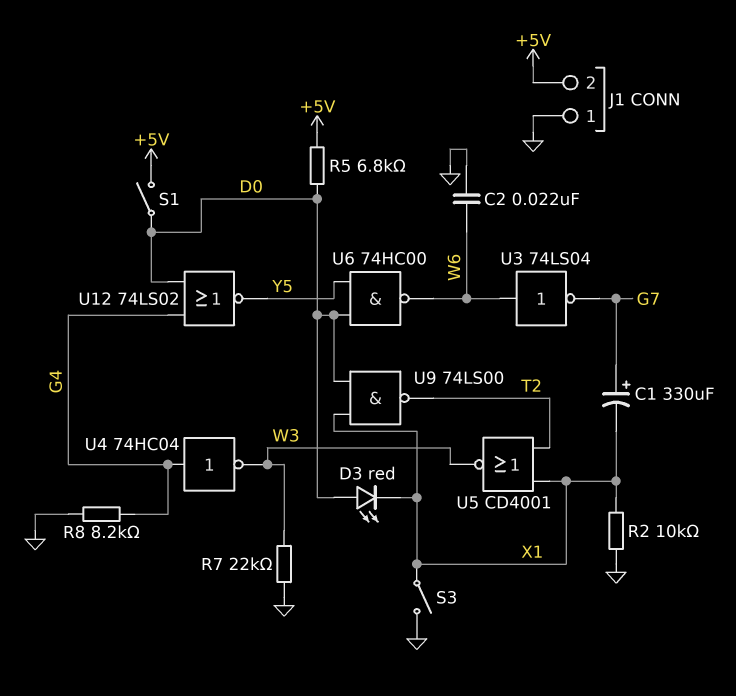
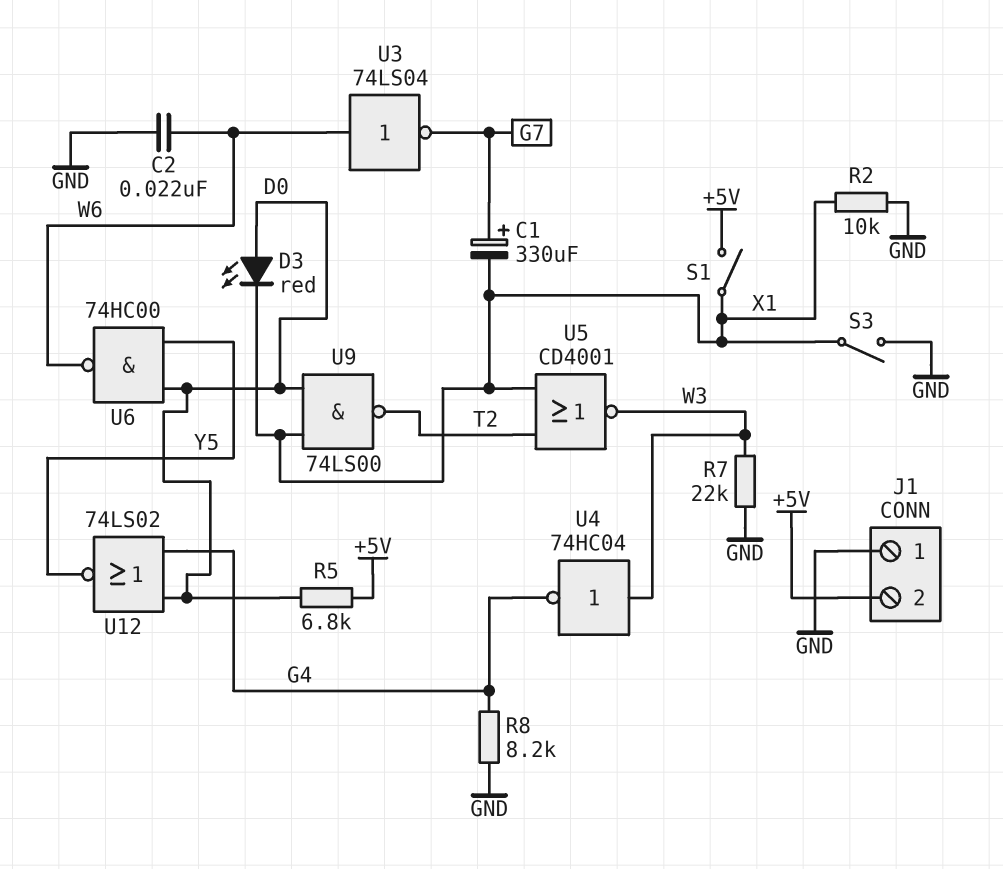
S1: switch (+5V, D0) -> switch (+5V, X1)
U4: NOT 74HC04 (in G4, out W3) -> NOT 74HC04 (in W3, out G4)

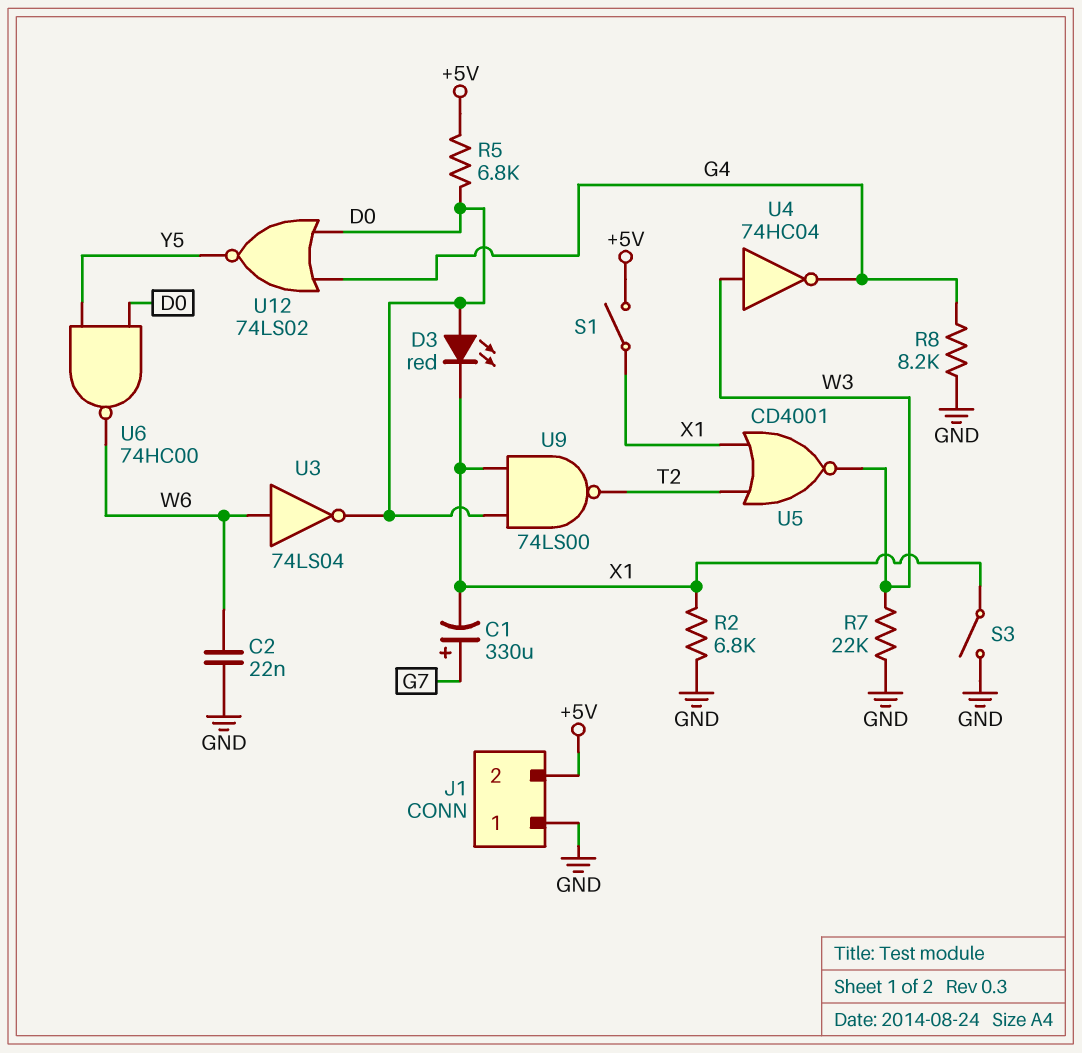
R2: 10k (GND, X1) -> 6.8k (GND, X1)
U3: NOT 74LS04 (in W6, out G7) -> NOT 74LS04 (in W6, out D0)

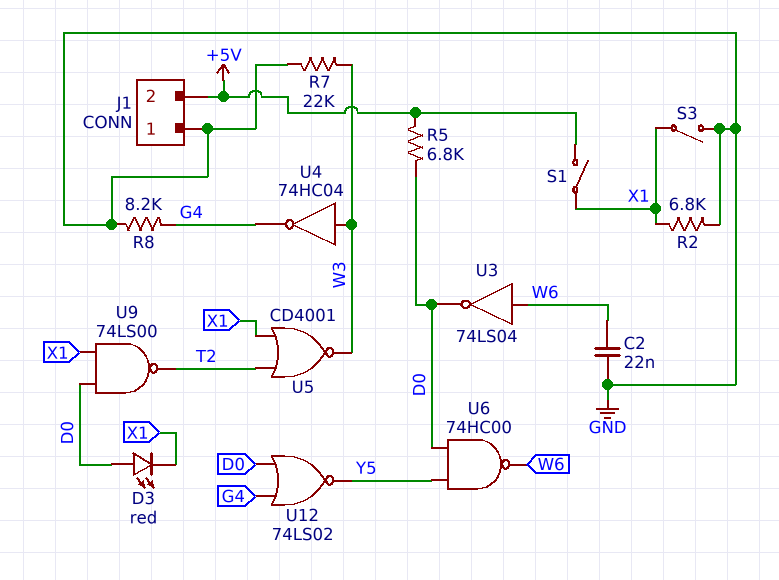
C1: 330uF (plus G7, minus X1) -> none

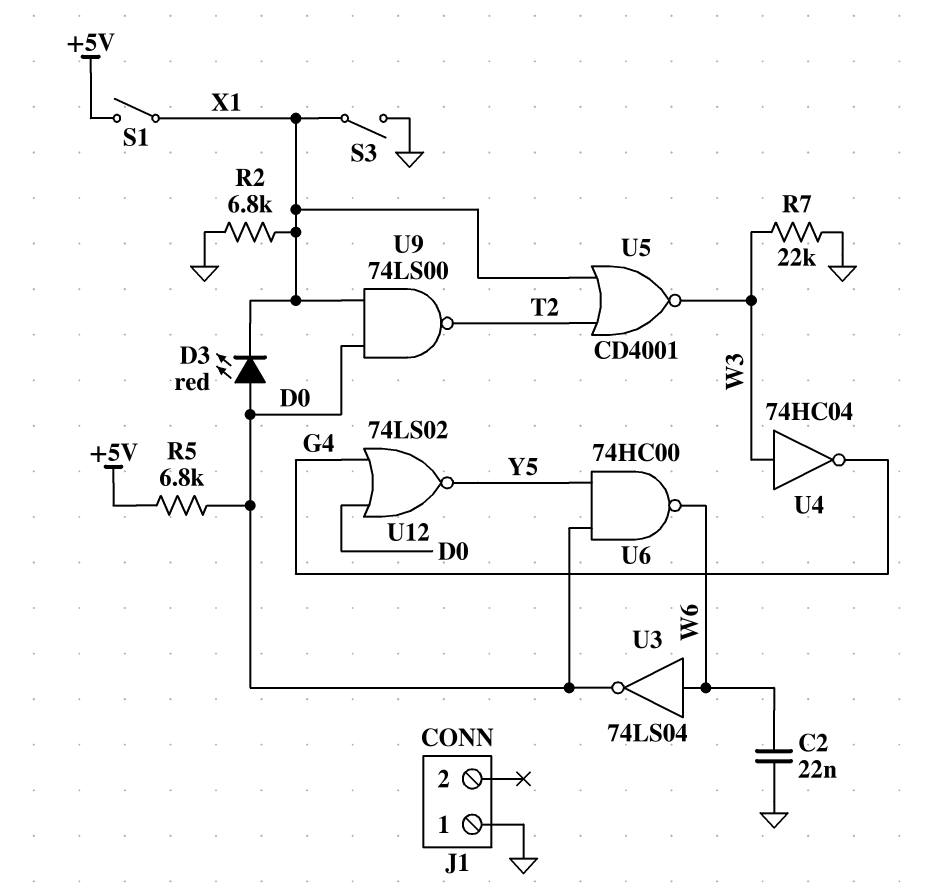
J1 pin 2: +5V -> none
R8: 8.2k (G4, GND) -> none

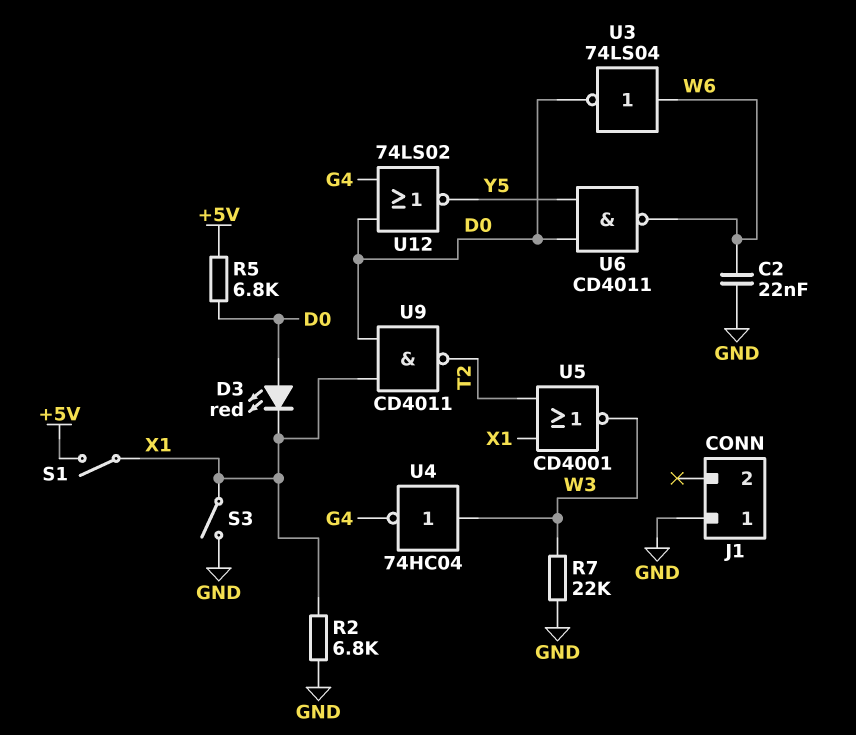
U6: NAND 74HC00 (in D0, in Y5, out W6) -> NAND CD4011 (in D0, in Y5, out W6)
U9: NAND 74LS00 (in D0, in X1, out T2) -> NAND CD4011 (in D0, in X1, out T2)

